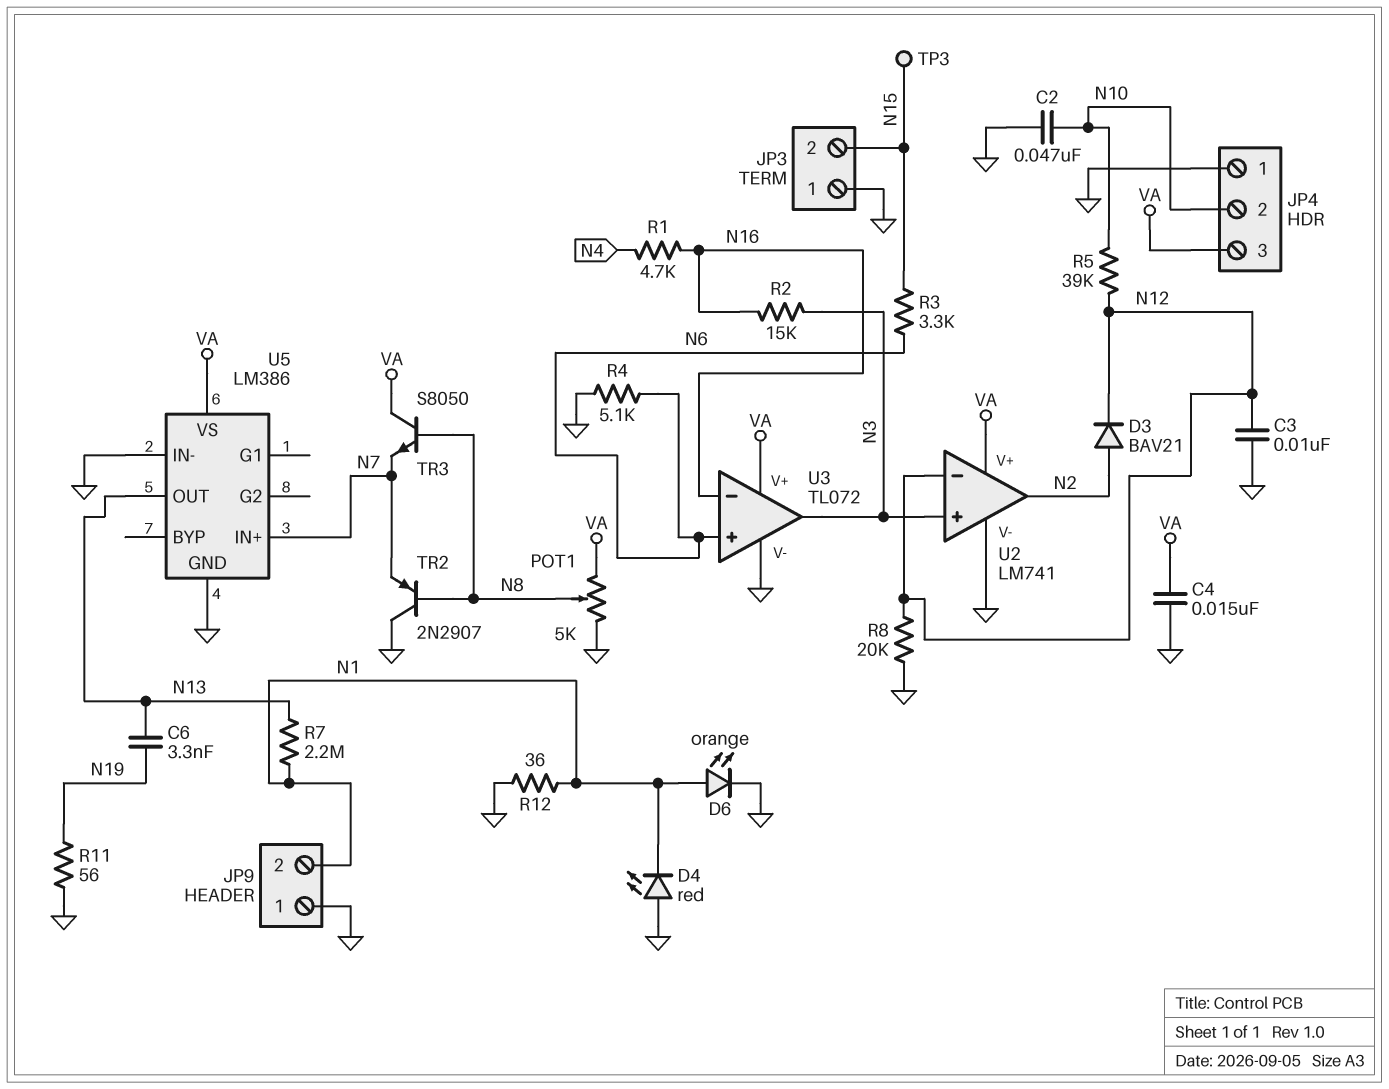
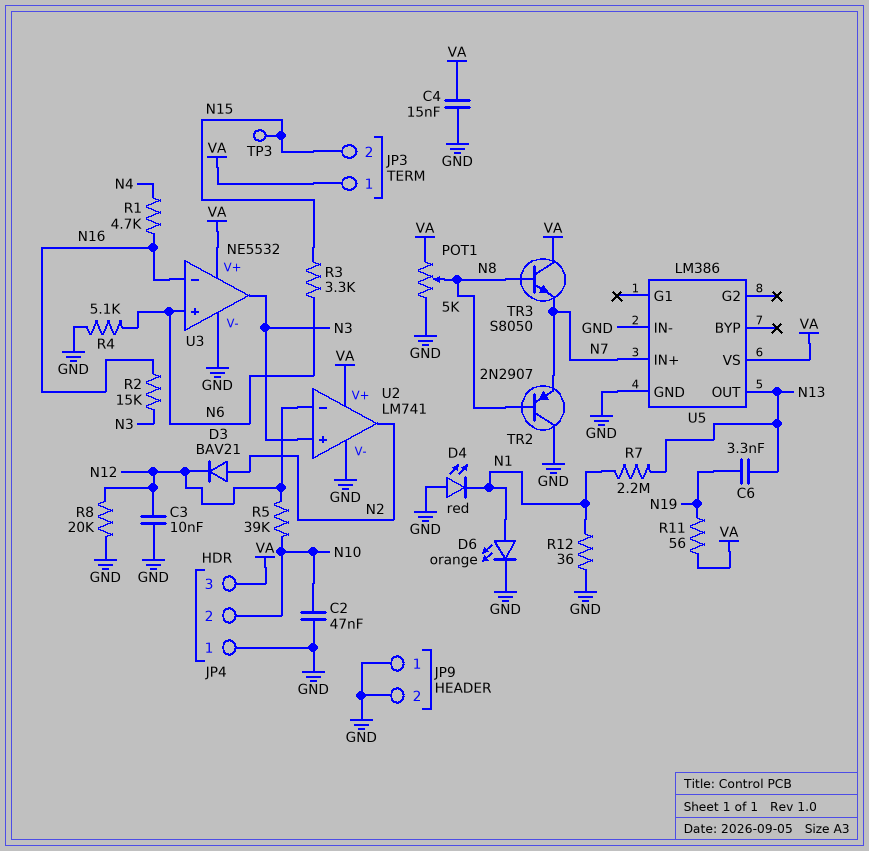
JP3 pin 1: GND -> VA
JP9 pin 2: N1 -> GND
R11: 56 (GND, N19) -> 56 (N19, VA)
U3: TL072 -> NE5532

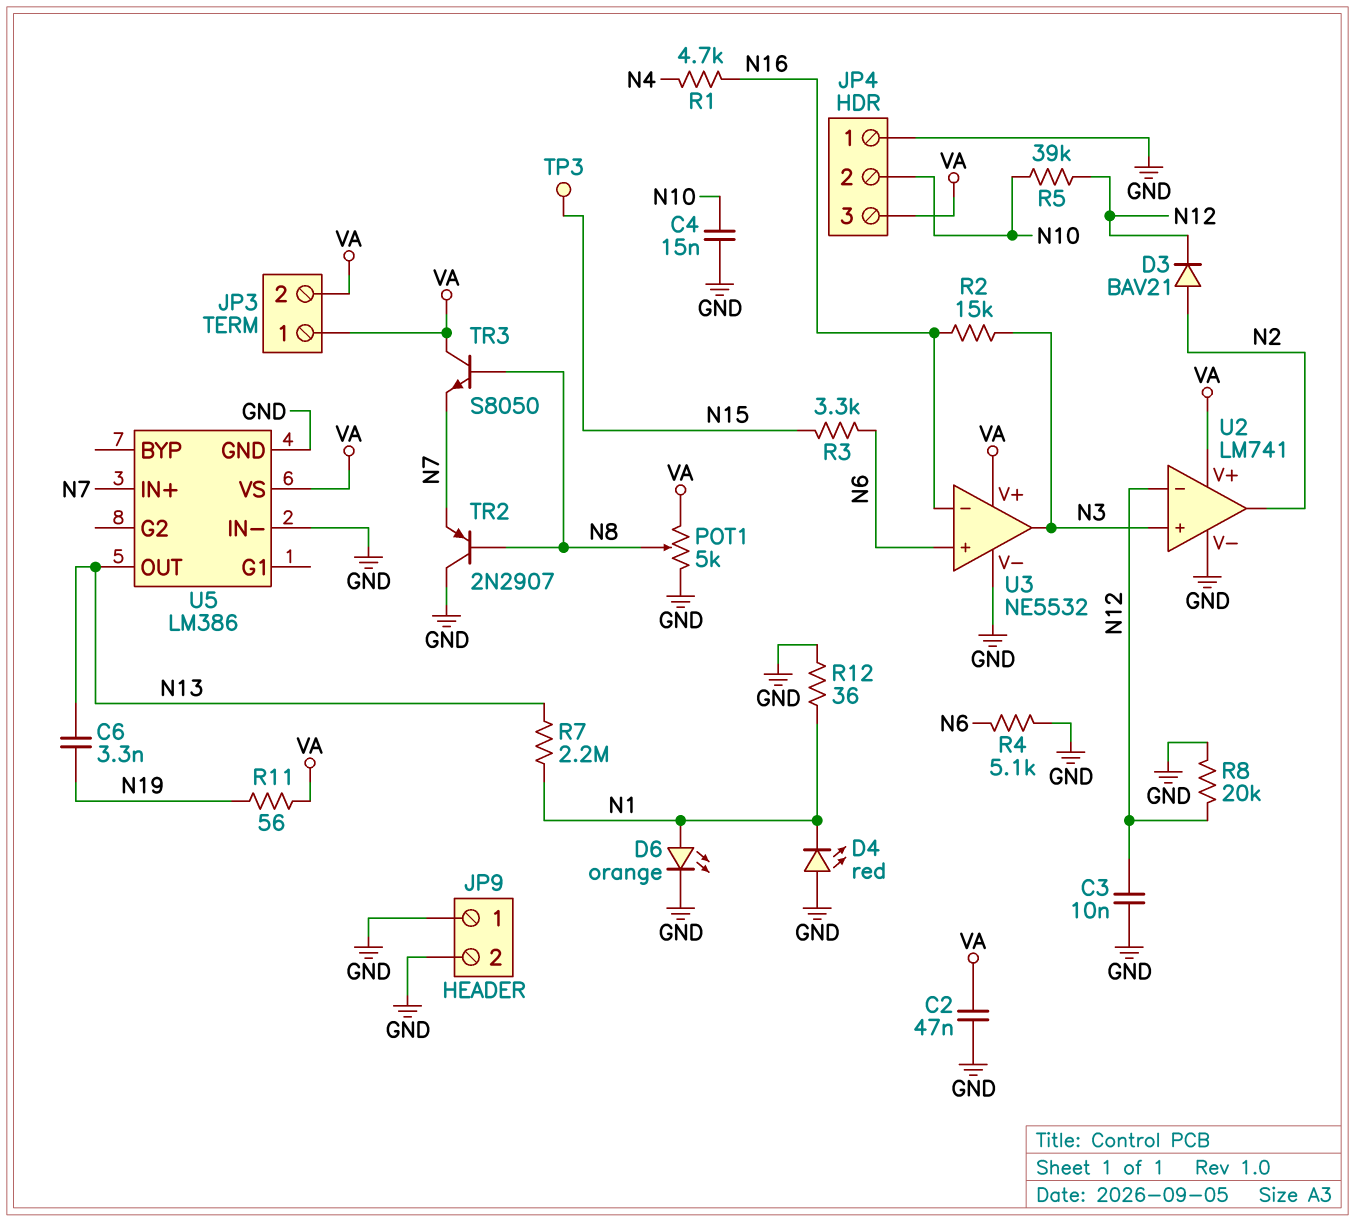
C2: 47nF (GND, N10) -> 47nF (GND, VA)
C4: 15nF (GND, VA) -> 15nF (GND, N10)
JP3 pin 2: N15 -> VA

